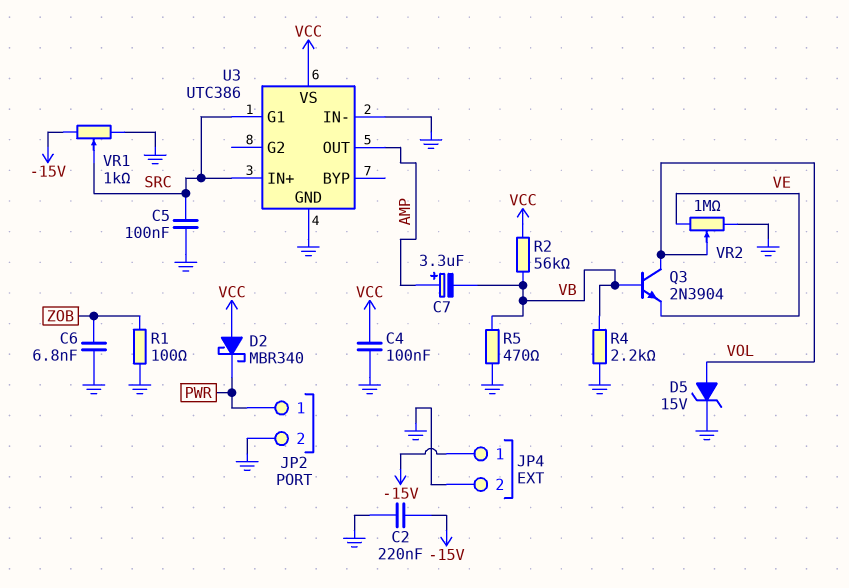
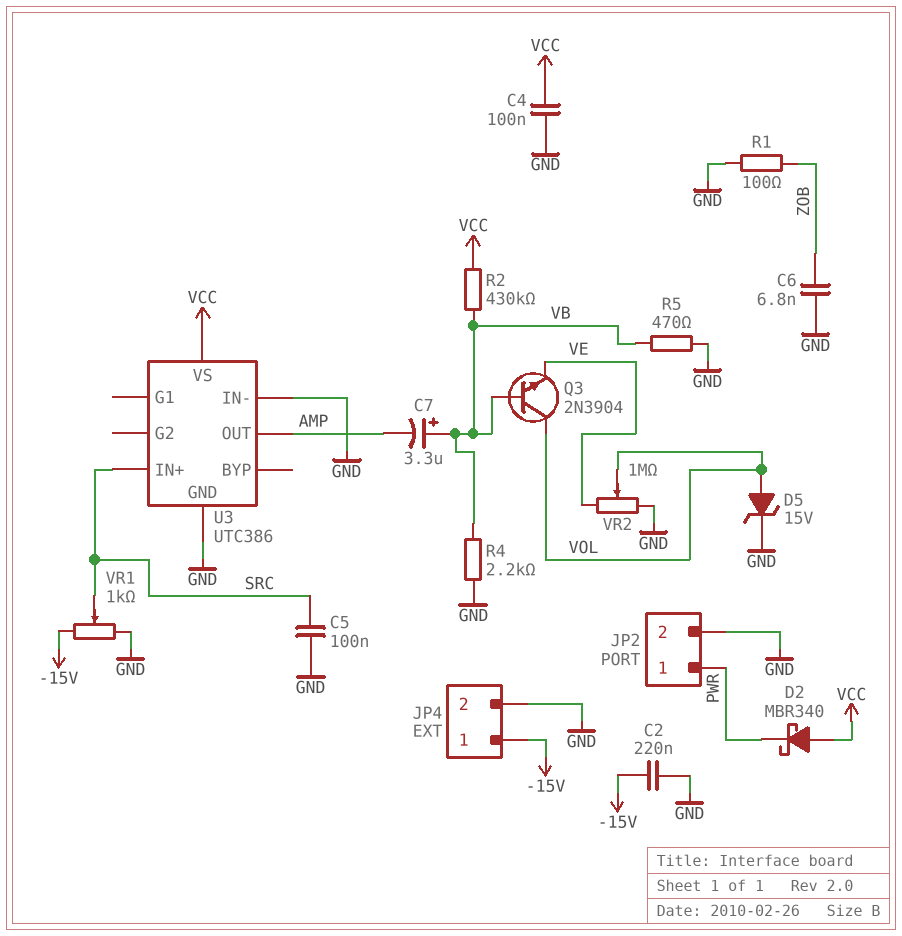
C7: 3.3uF (plus AMP, minus VB) -> 3.3uF (plus VB, minus AMP)
R2: 56k (VB, VCC) -> 430k (VB, VCC)
U3 pin G1: SRC -> none

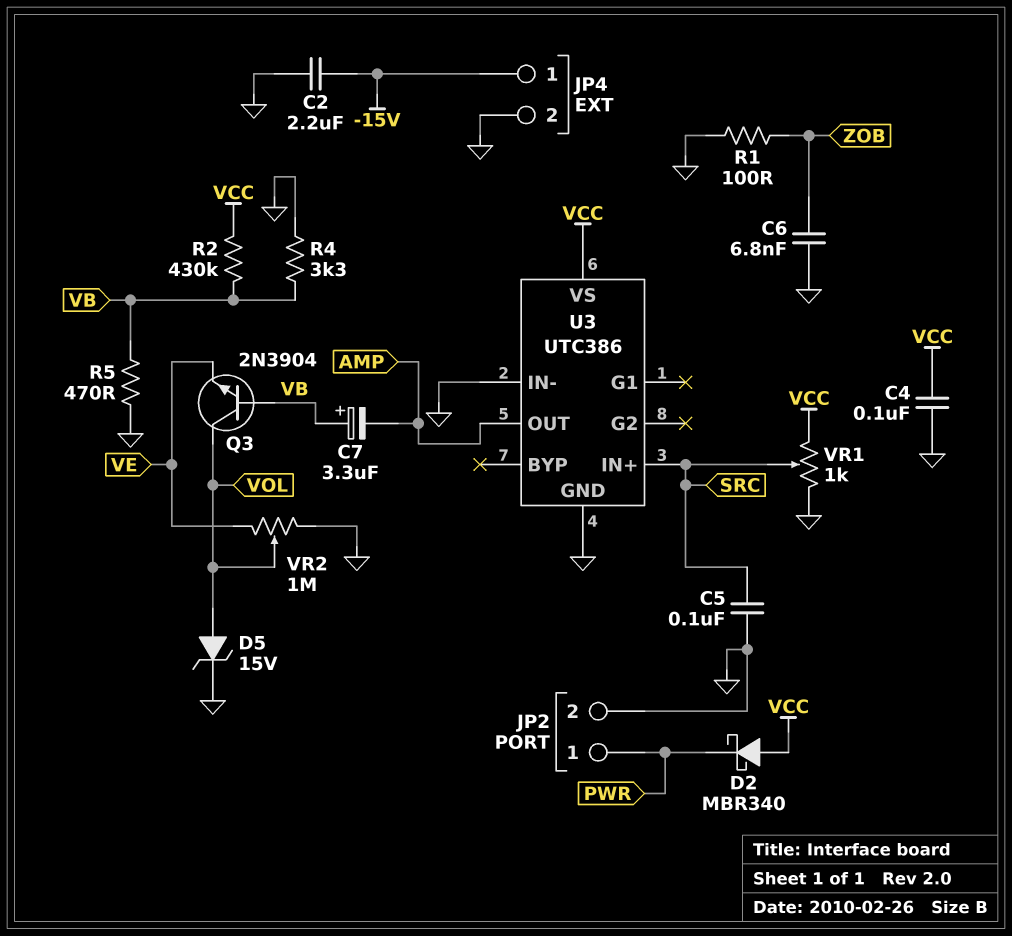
C2: 220nF (-15V, GND) -> 2.2uF (-15V, GND)
R4: 2.2k (GND, VB) -> 3.3k (GND, VB)
VR1: 1k (-15V, GND, wiper SRC) -> 1k (GND, VCC, wiper SRC)

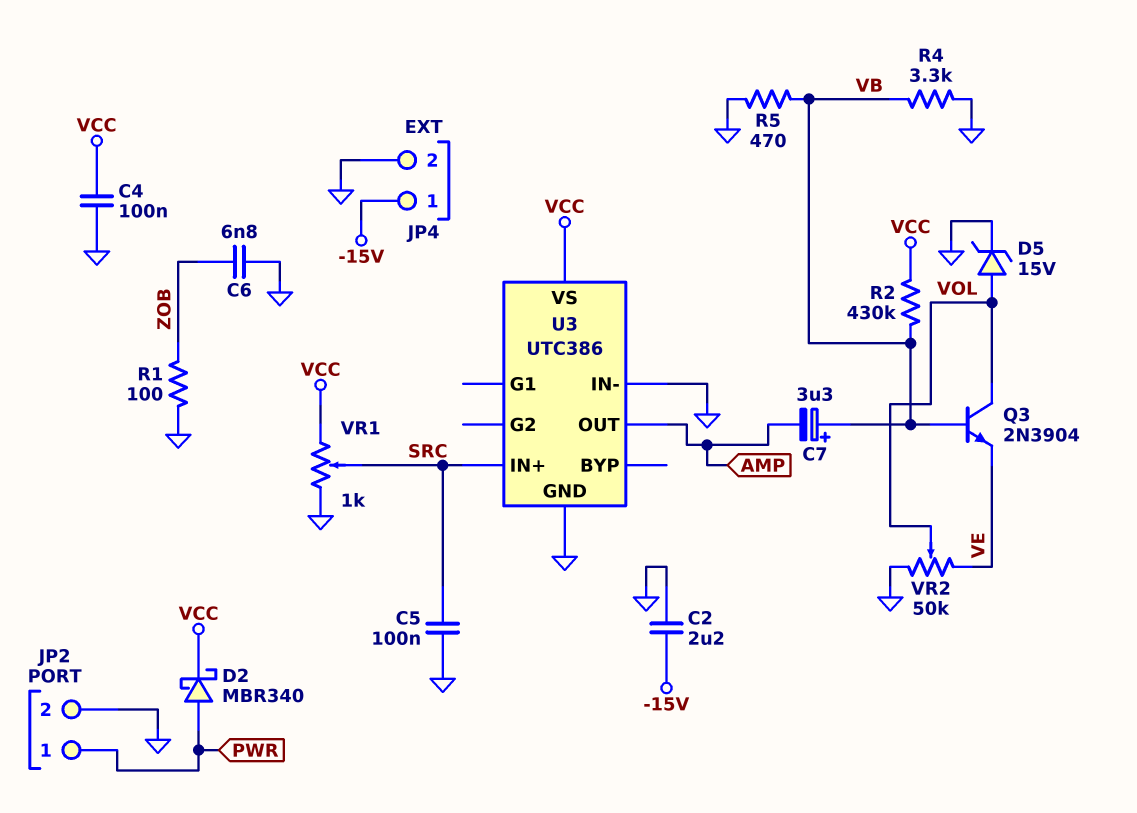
D2: schottky MBR340 (A VCC, K PWR) -> schottky MBR340 (A PWR, K VCC)
VR2: 1M (GND, VE, wiper VOL) -> 50k (GND, VE, wiper VOL)

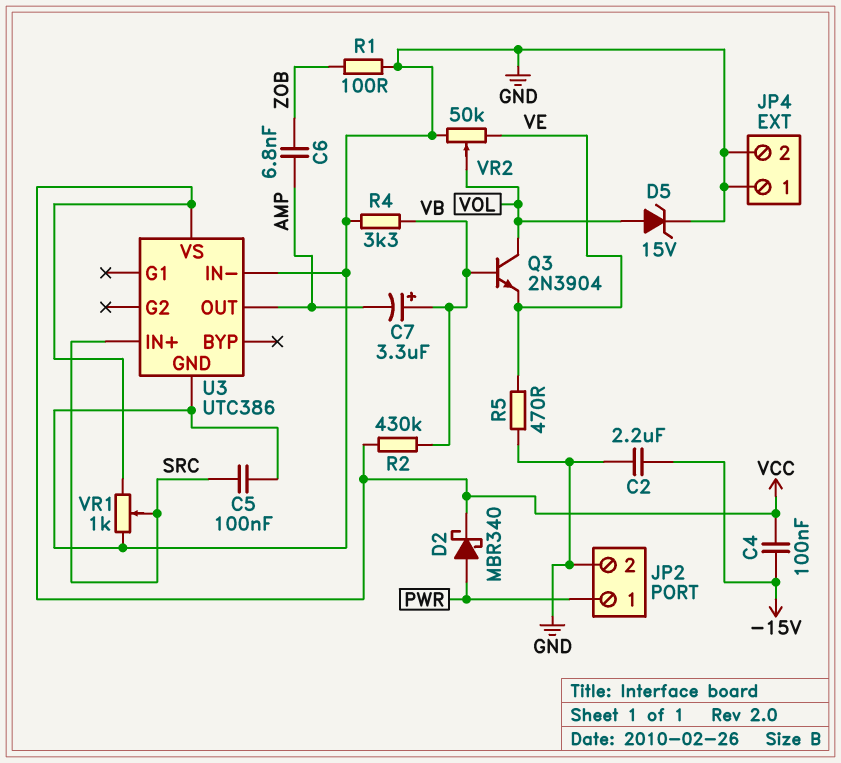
C4: 100nF (GND, VCC) -> 100nF (-15V, VCC)
C6: 6.8nF (GND, ZOB) -> 6.8nF (AMP, ZOB)
JP4 pin 1: -15V -> GND
R5: 470 (GND, VB) -> 470 (GND, VE)

